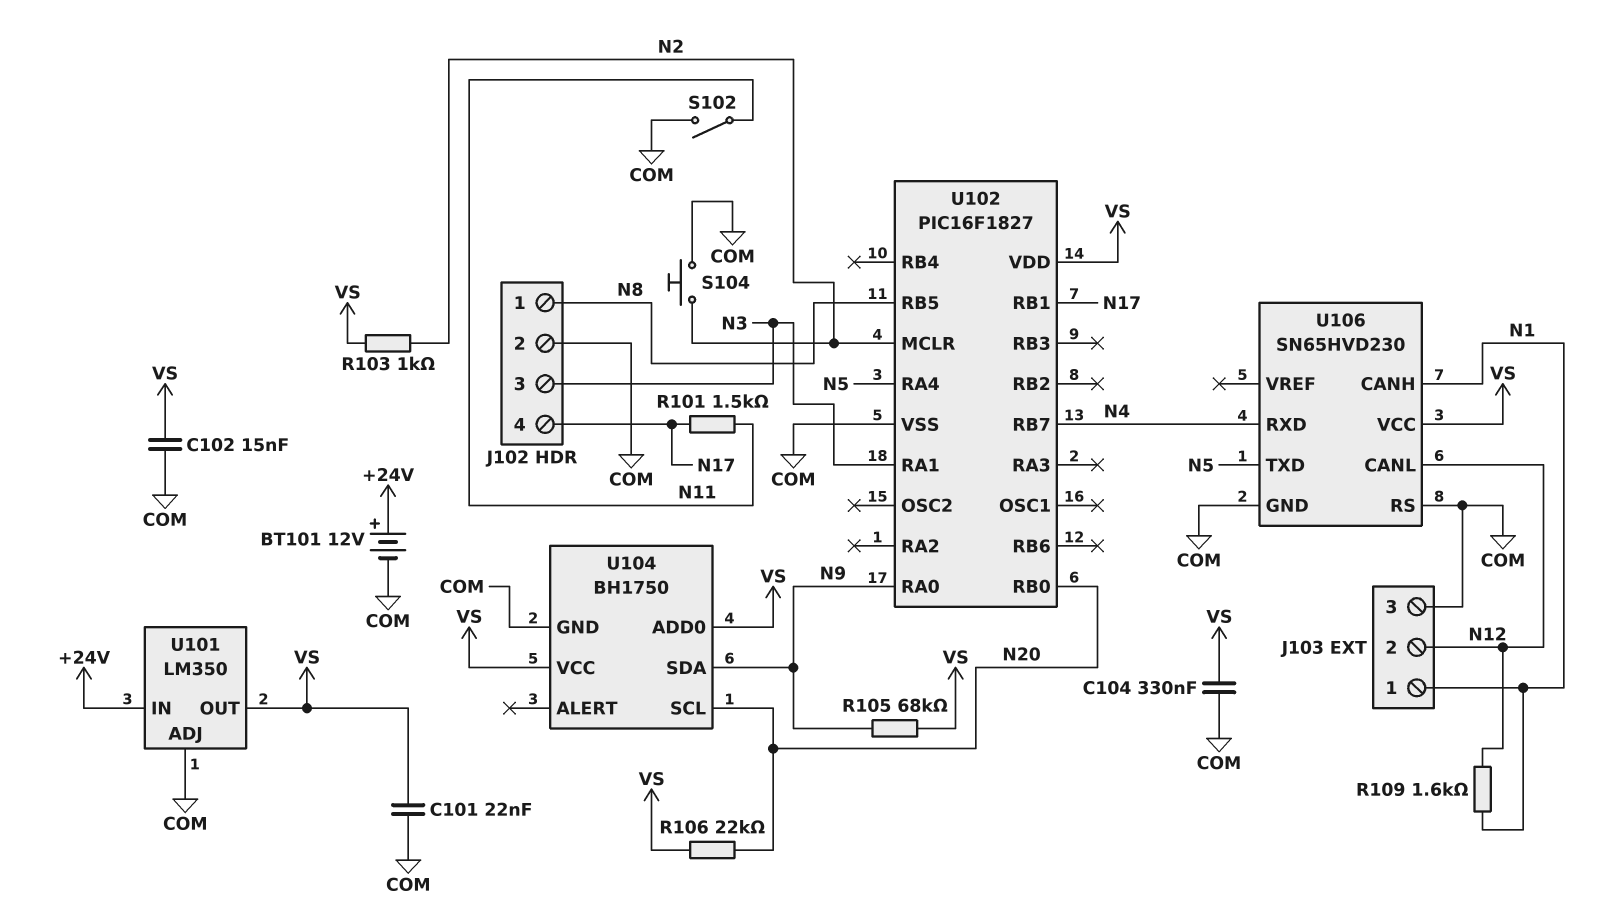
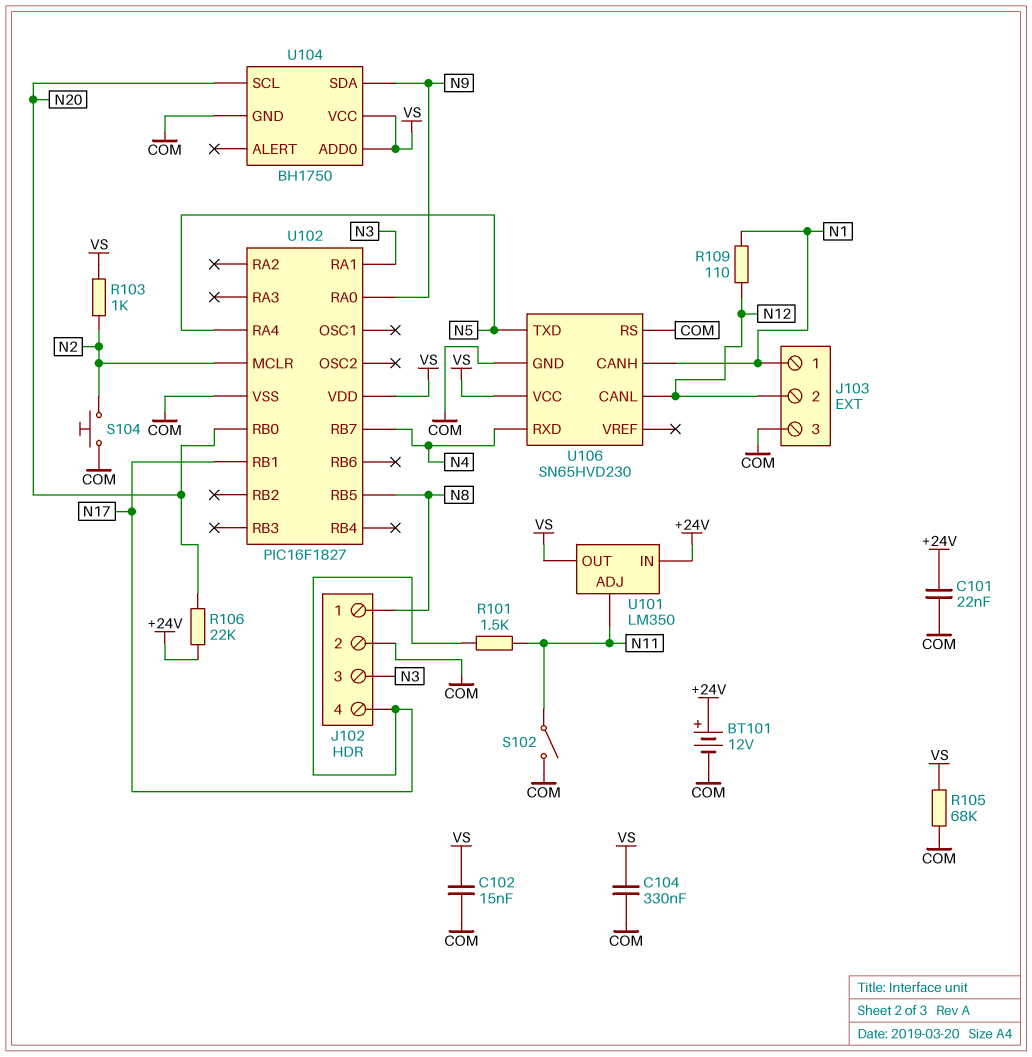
C101: 22nF (COM, VS) -> 22nF (+24V, COM)
R105: 68k (N9, VS) -> 68k (COM, VS)
R106: 22k (N20, VS) -> 22k (+24V, N20)
R109: 1.6k (N1, N12) -> 110 (N1, N12)
U101 pin ADJ: COM -> N11

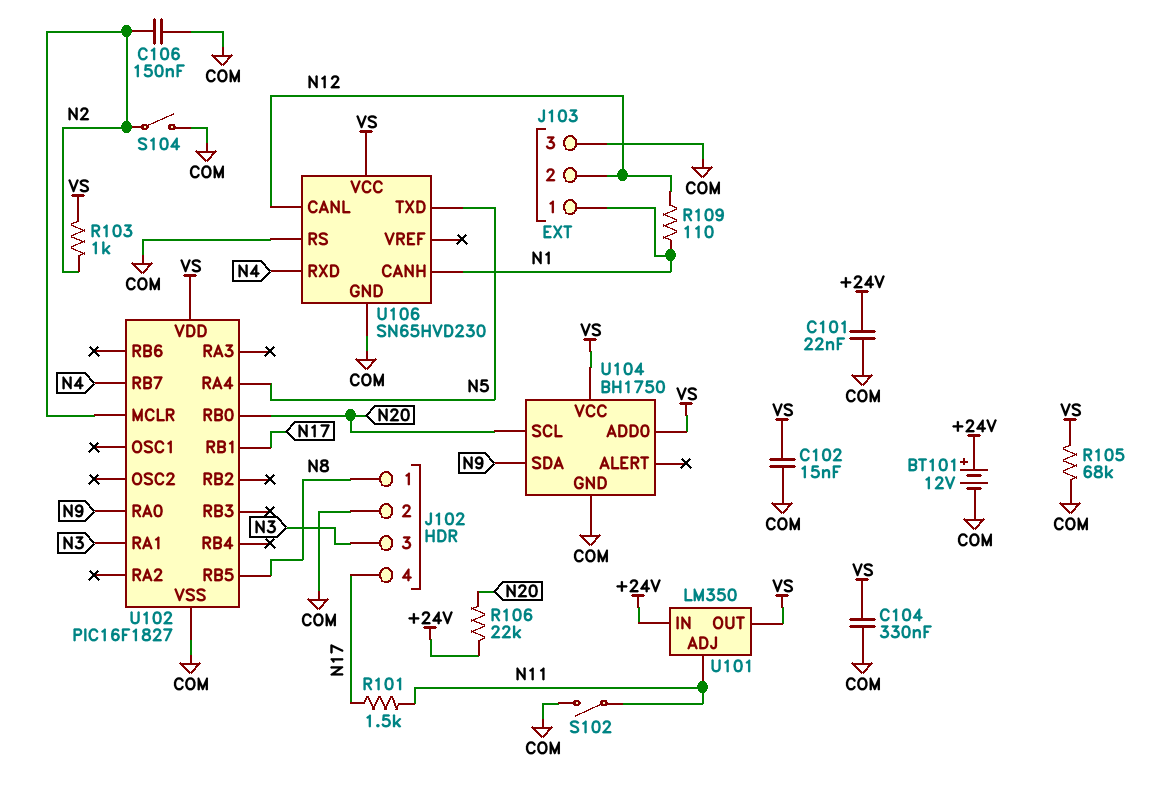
C106: none -> 150nF (COM, N2)
S104: button (COM, N2) -> switch (COM, N2)

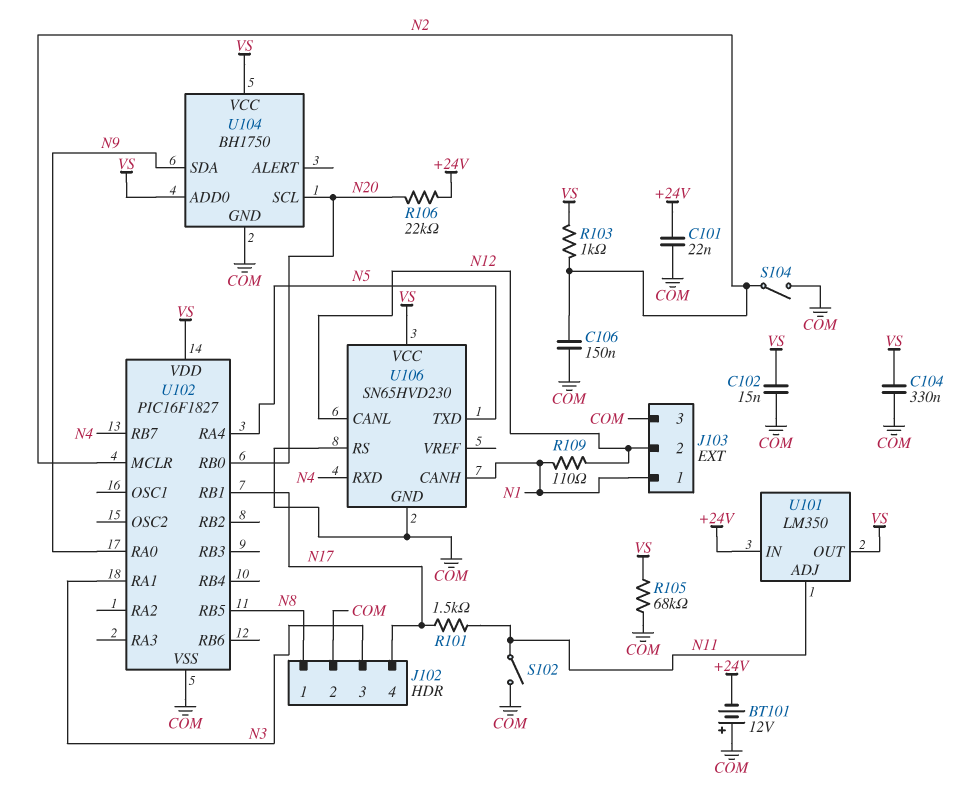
BT101: 12V (plus +24V, minus COM) -> 12V (plus COM, minus +24V)

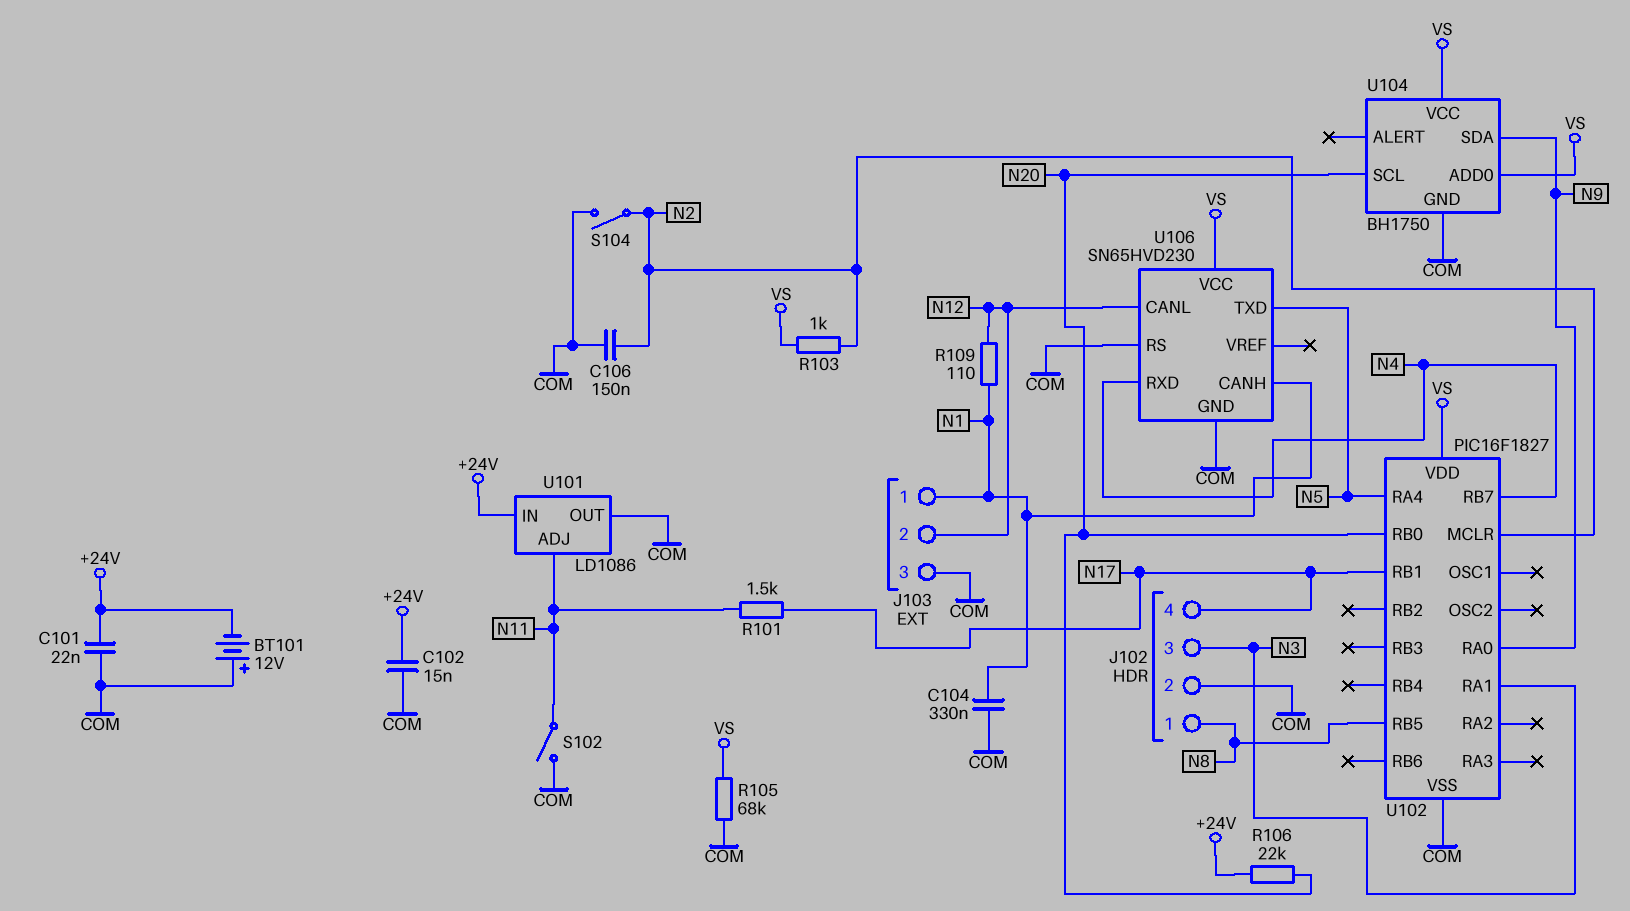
C102: 15nF (COM, VS) -> 15nF (+24V, COM)
C104: 330nF (COM, VS) -> 330nF (COM, N1)
U101: LM350 -> LD1086
U101 pin OUT: VS -> COM

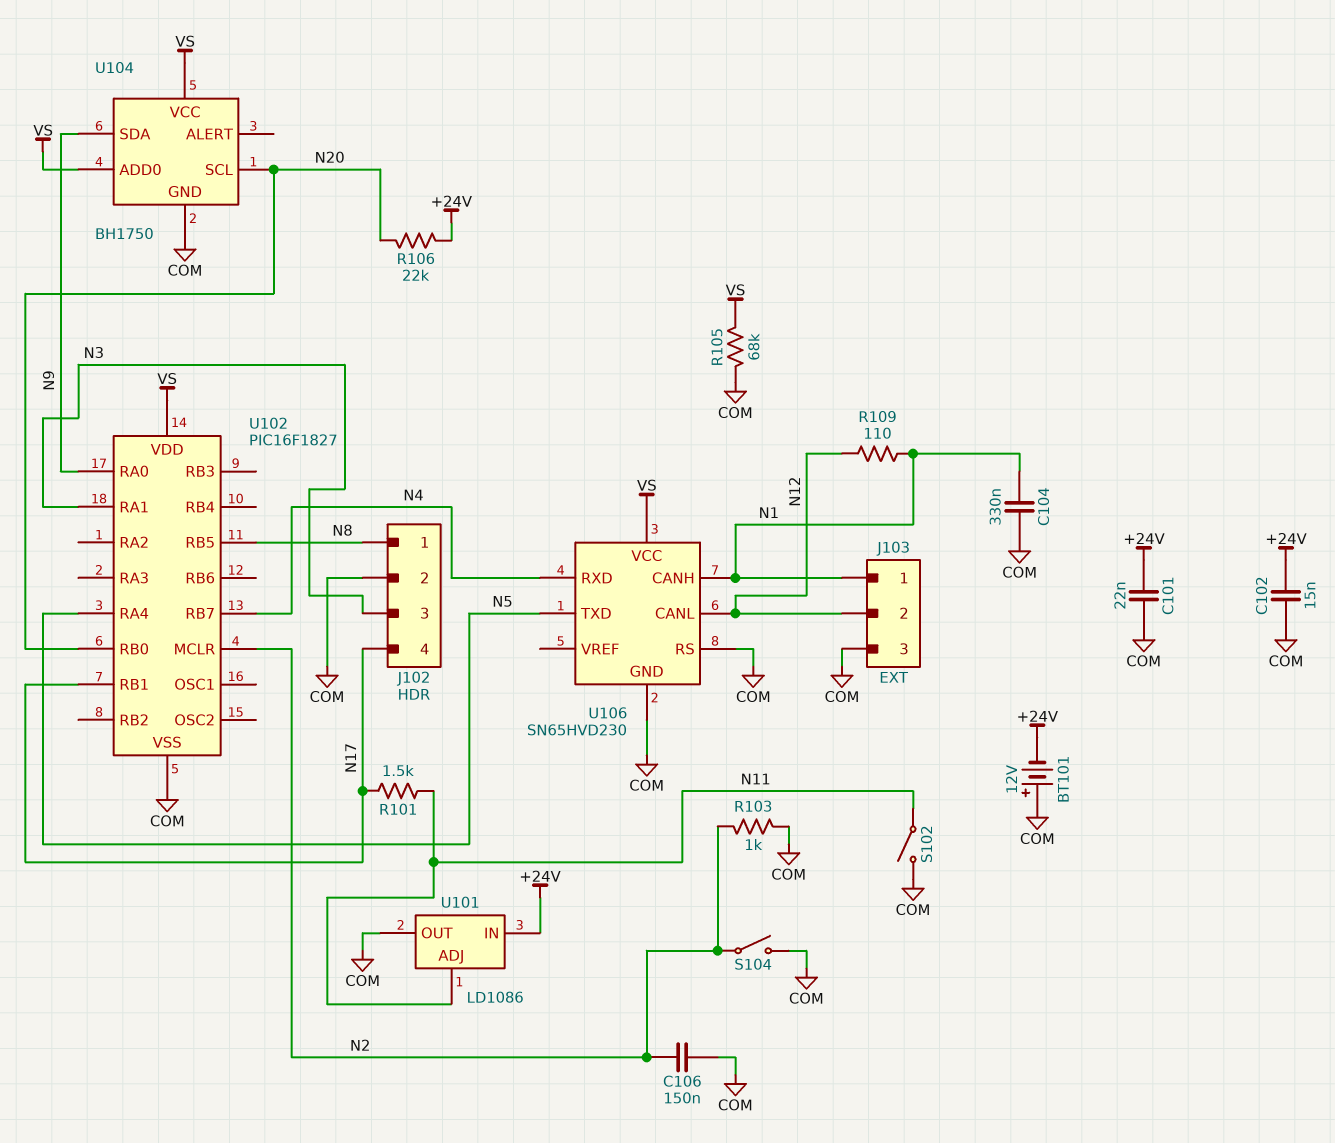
R103: 1k (N2, VS) -> 1k (COM, N2)

